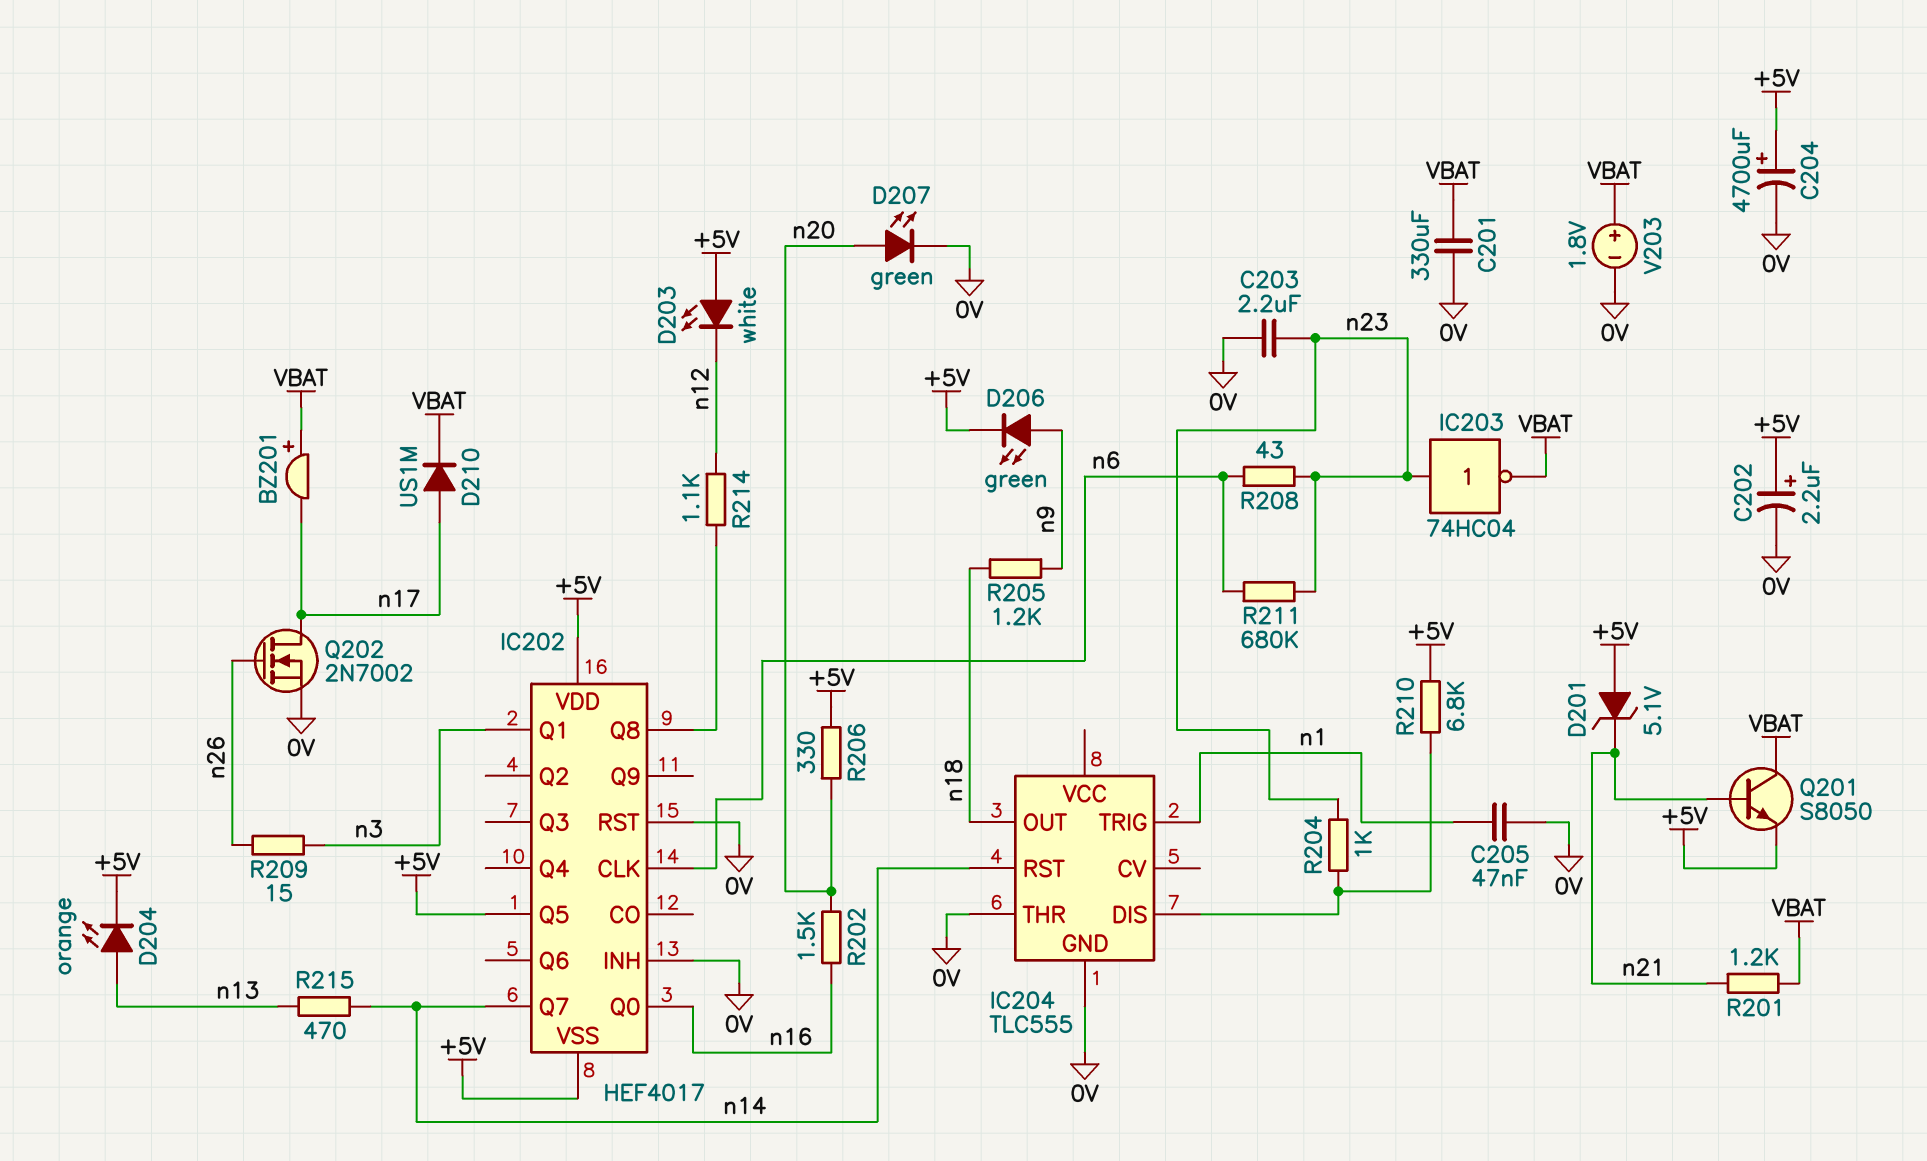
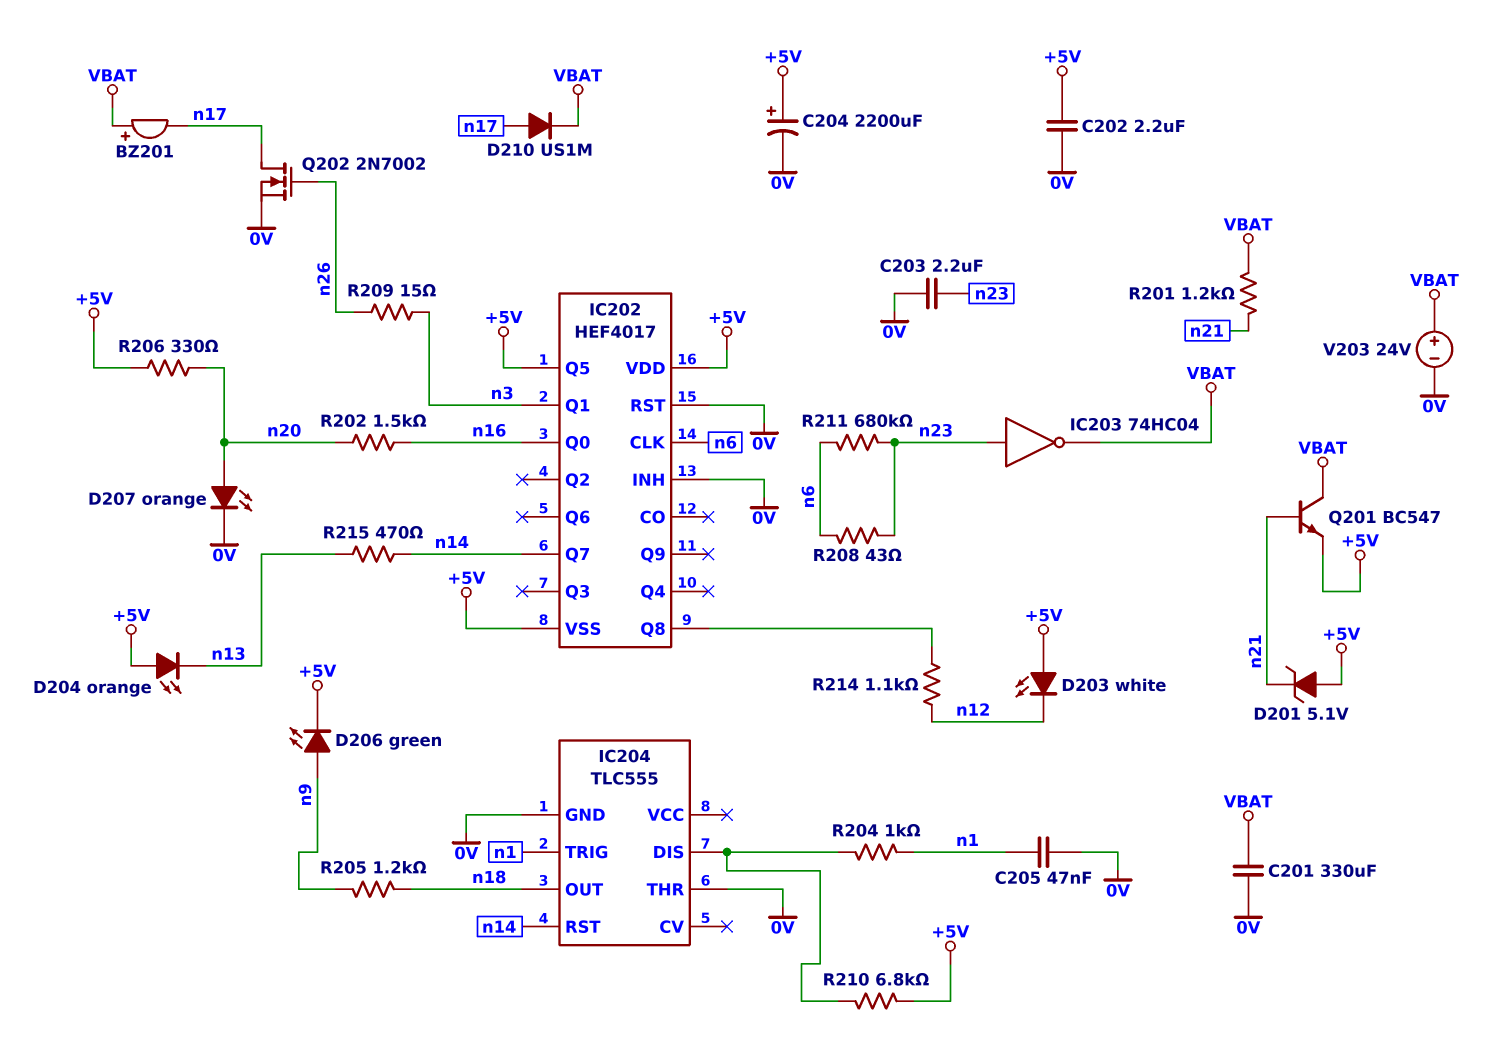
C202: 2.2uF (plus +5V, minus 0V) -> 2.2uF (+5V, 0V)
C204: 4700uF (plus +5V, minus 0V) -> 2200uF (plus +5V, minus 0V)
D204: LED orange (A n13, K +5V) -> LED orange (A +5V, K n13)
D207: LED green (A n20, K 0V) -> LED orange (A n20, K 0V)
Q201: NPN S8050 (B n21, C VBAT, E +5V) -> NPN BC547 (B n21, C VBAT, E +5V)
R204: 1k (IC204/DIS, n23) -> 1k (IC204/DIS, n1)
V203: 1.8V (plus VBAT, minus 0V) -> 24V (plus VBAT, minus 0V)

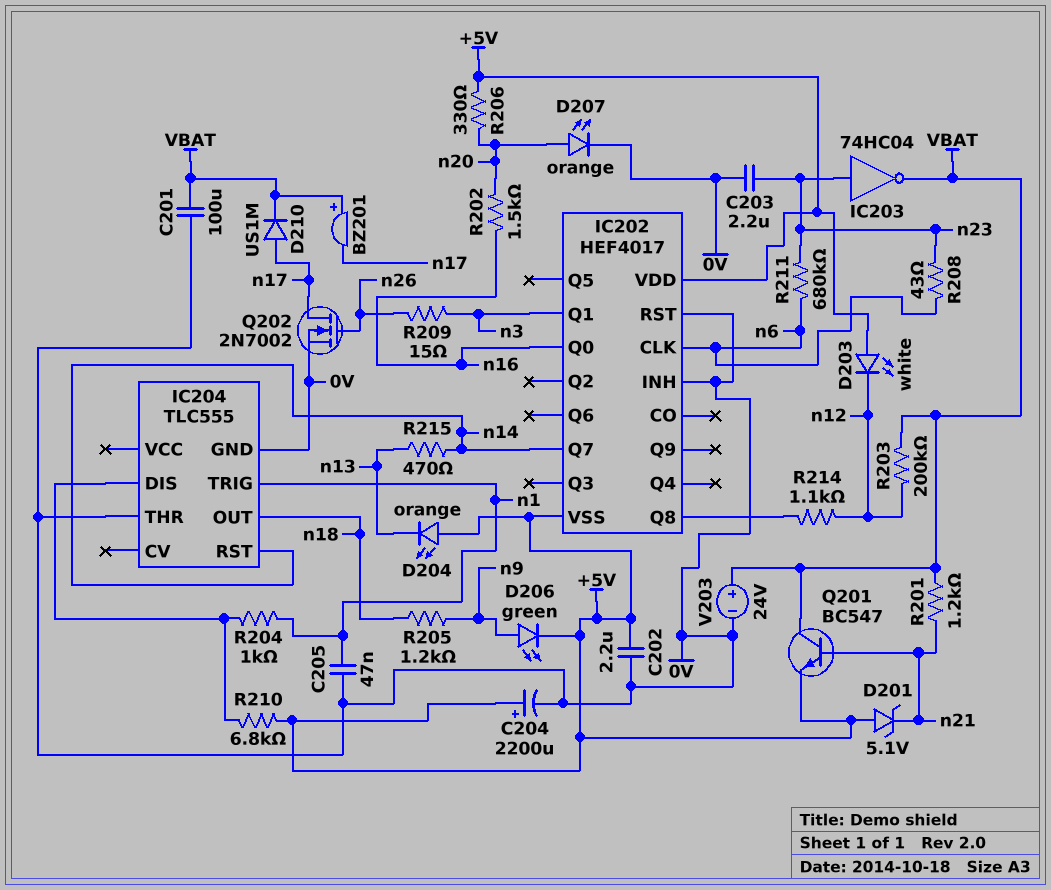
C201: 330uF (0V, VBAT) -> 100uF (0V, VBAT)
IC202 pin Q5: +5V -> none
R203: none -> 200k (VBAT, n12)

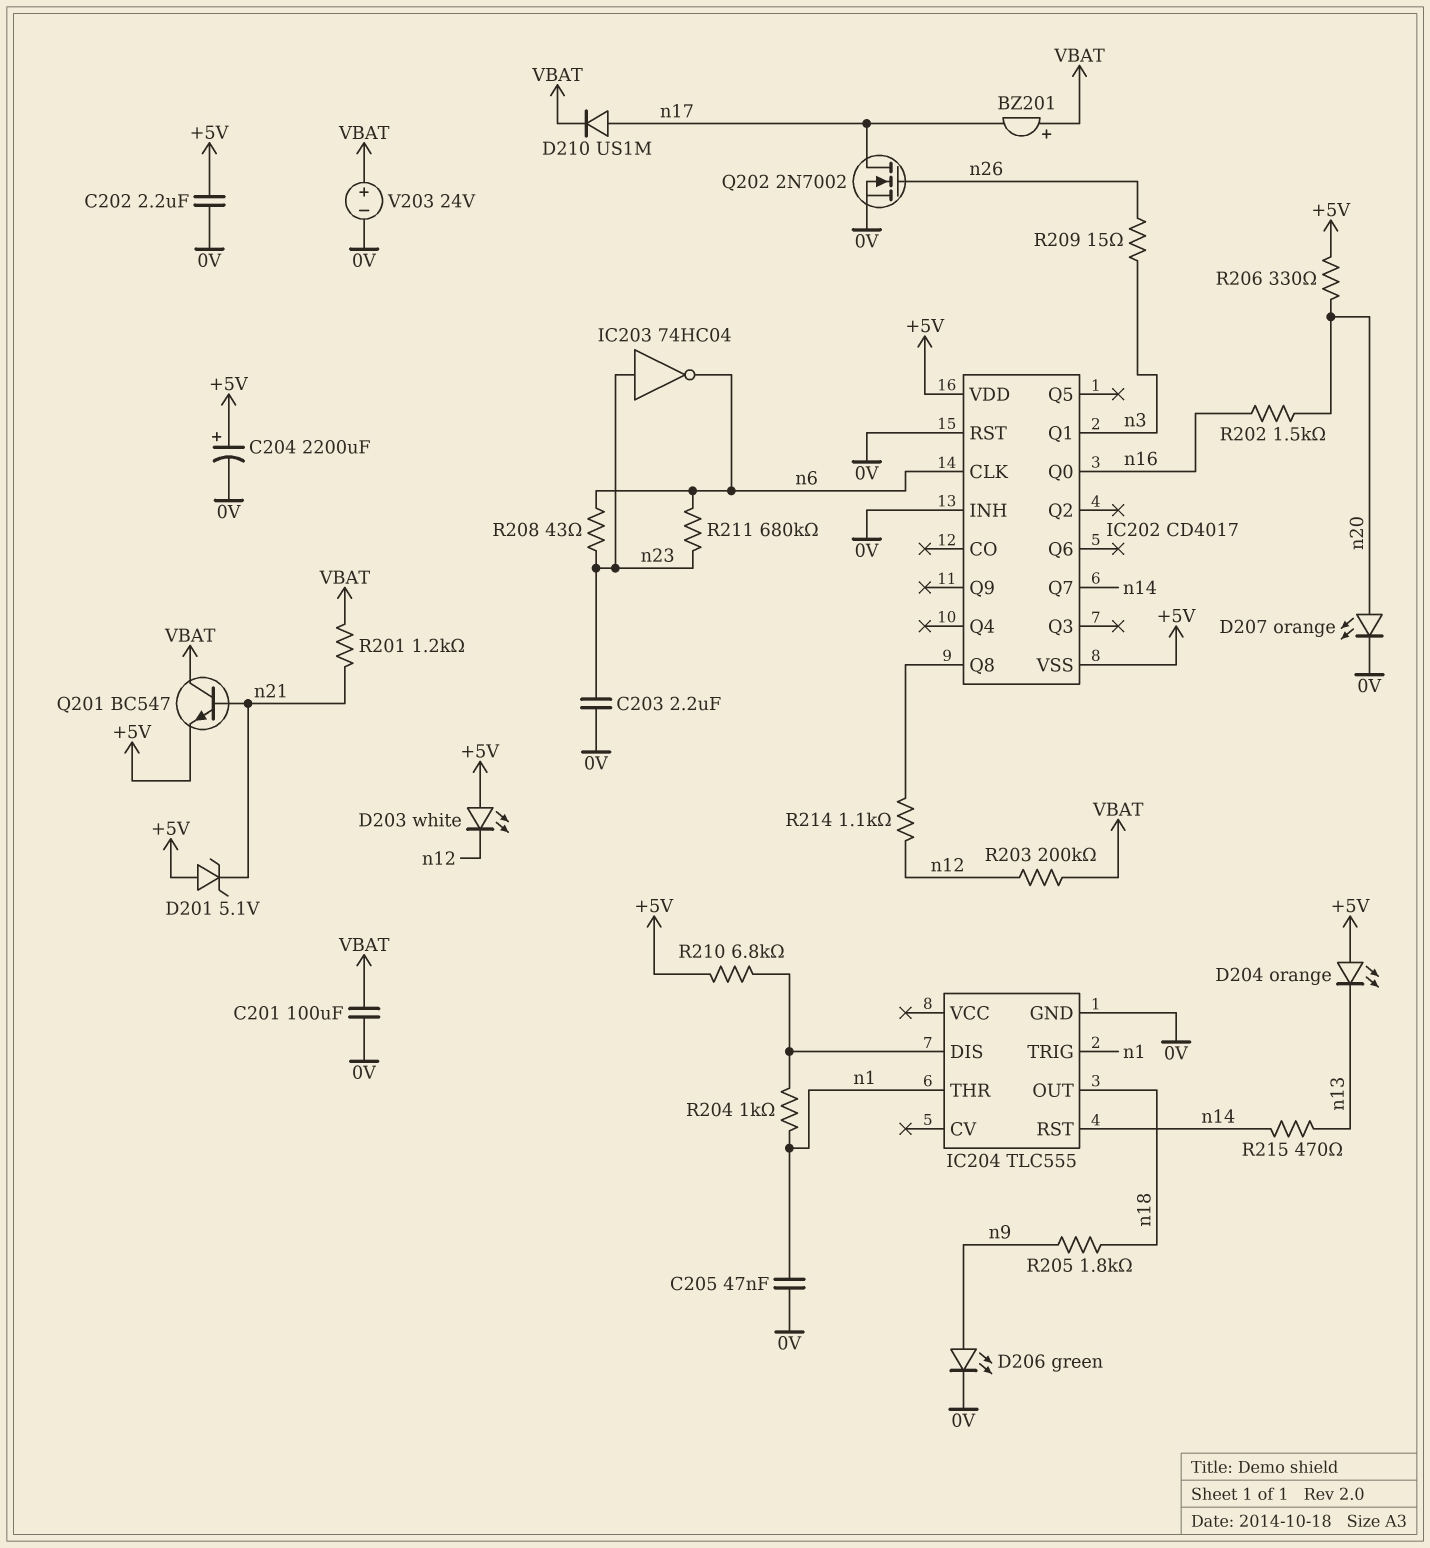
D206: LED green (A n9, K +5V) -> LED green (A n9, K 0V)
IC202: HEF4017 -> CD4017
IC203: NOT 74HC04 (in n23, out VBAT) -> NOT 74HC04 (in n23, out n6)
IC204 pin THR: 0V -> n1
R205: 1.2k (n9, n18) -> 1.8k (n9, n18)

